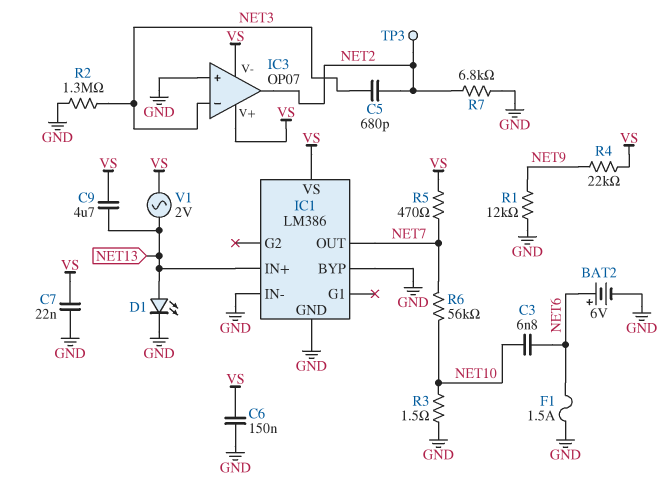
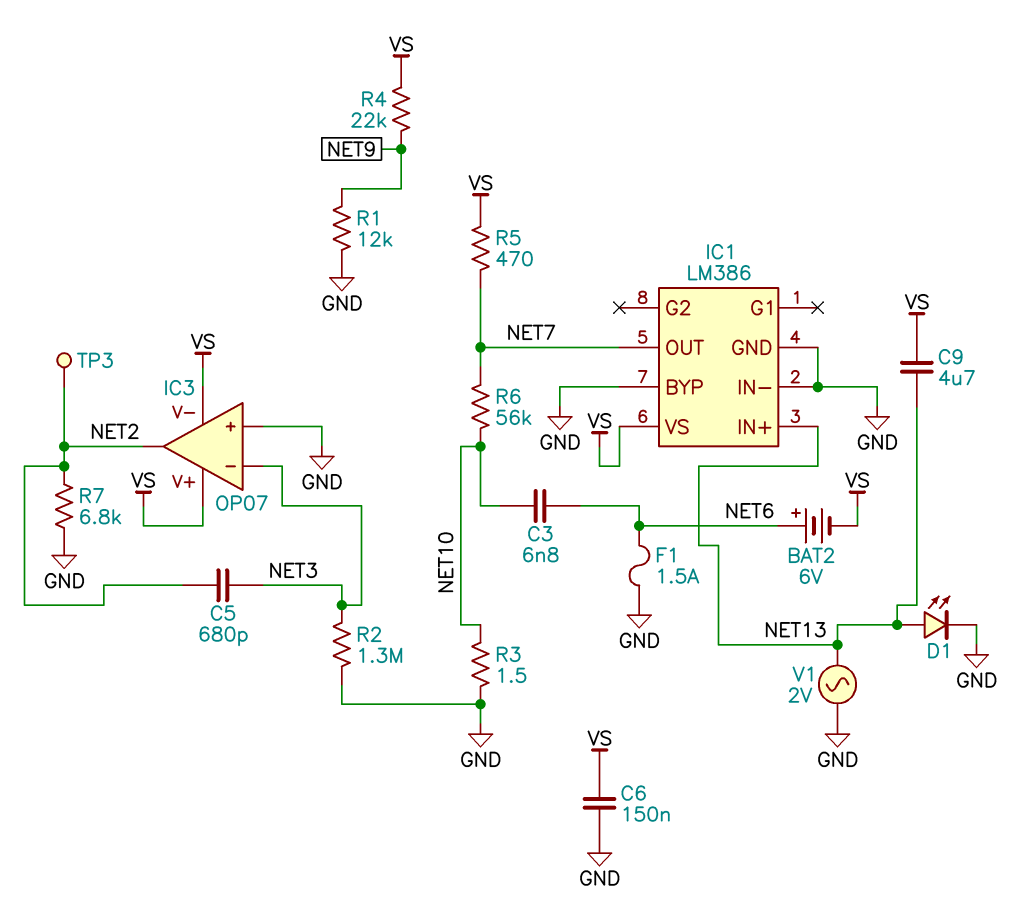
BAT2: 6V (plus NET6, minus GND) -> 6V (plus NET6, minus VS)
C7: 22nF (GND, VS) -> none
V1: AC 2V (NET13, VS) -> AC 2V (GND, NET13)

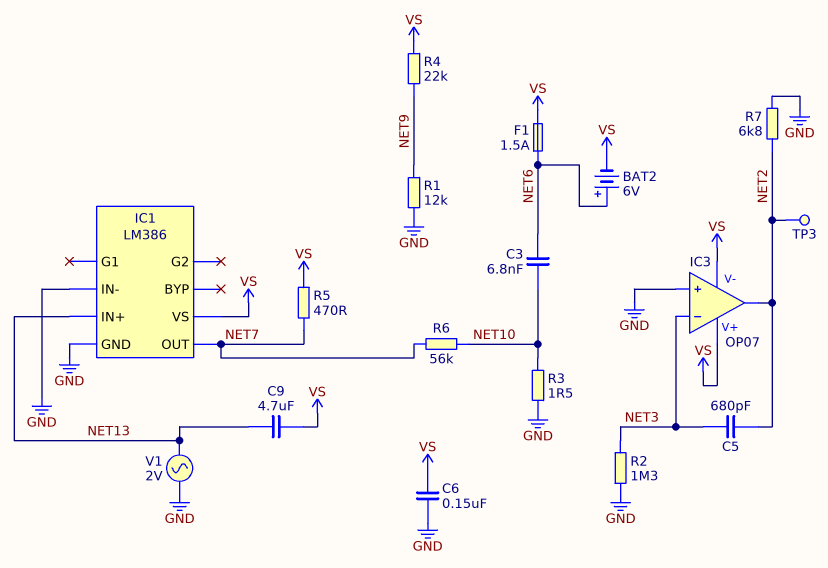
D1: LED (A NET13, K GND) -> none
F1: 1.5A (GND, NET6) -> 1.5A (NET6, VS)
IC1 pin BYP: GND -> none

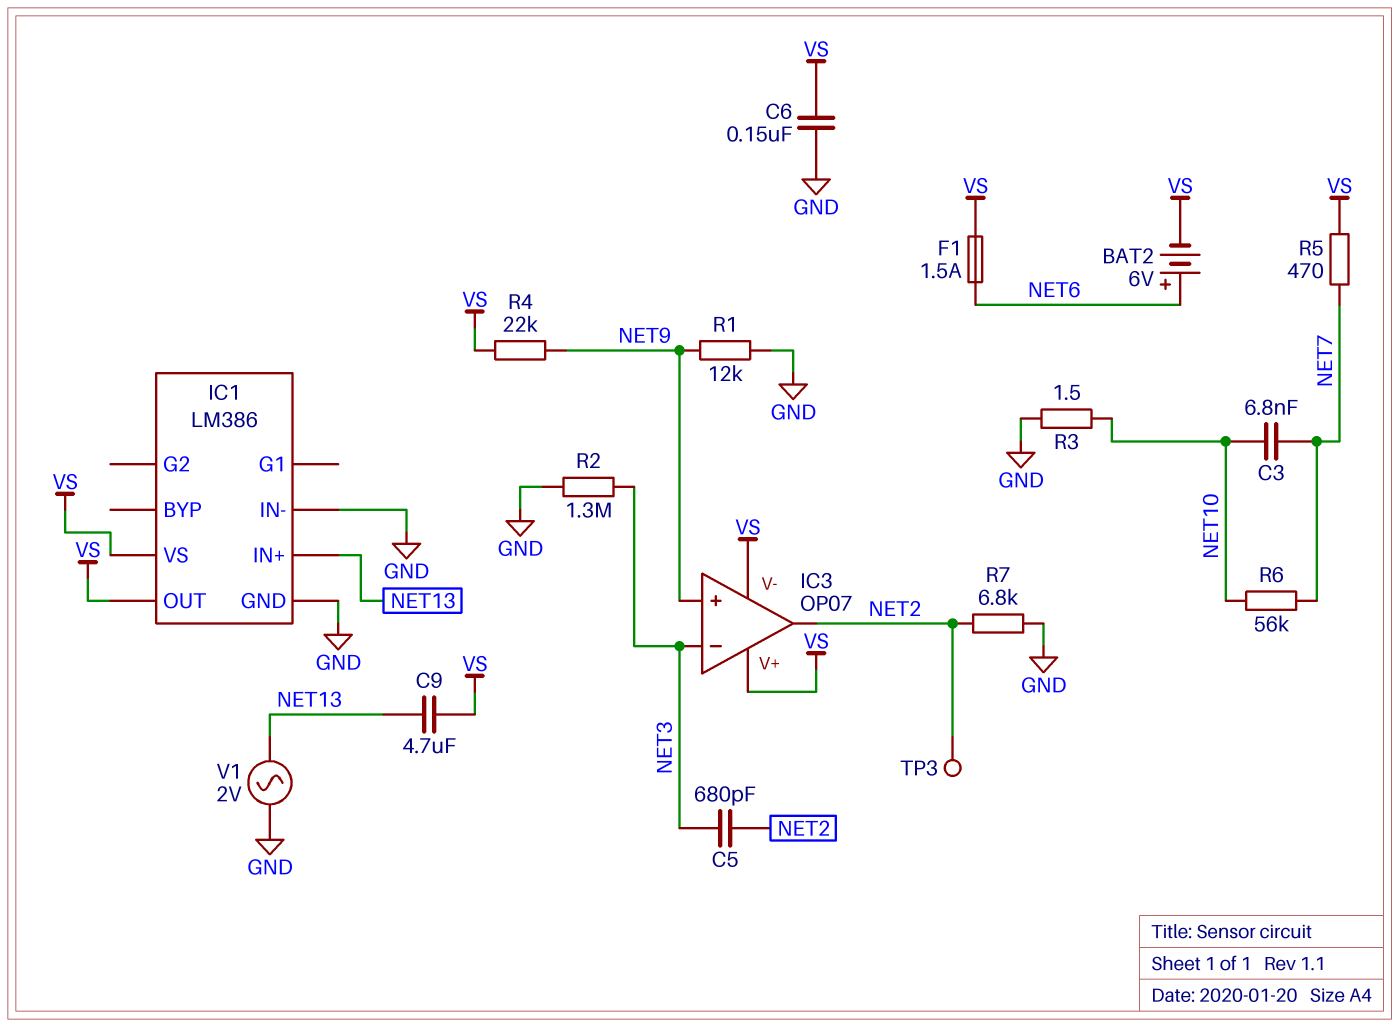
C3: 6.8nF (NET6, NET10) -> 6.8nF (NET7, NET10)
IC1 pin OUT: NET7 -> VS
IC3 pin in+: GND -> NET9

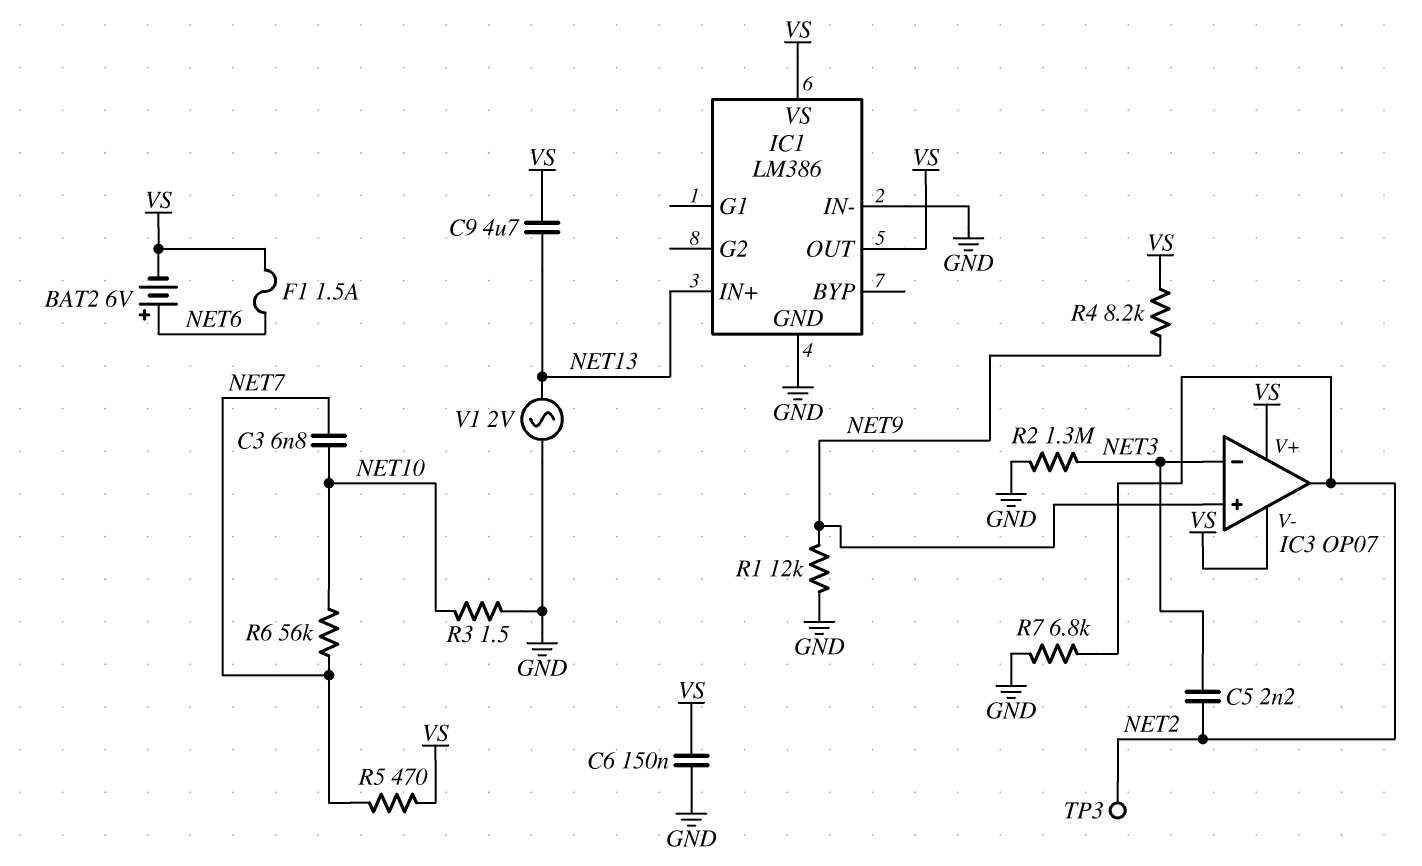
C5: 680pF (NET2, NET3) -> 2.2nF (NET2, NET3)
R4: 22k (NET9, VS) -> 8.2k (NET9, VS)

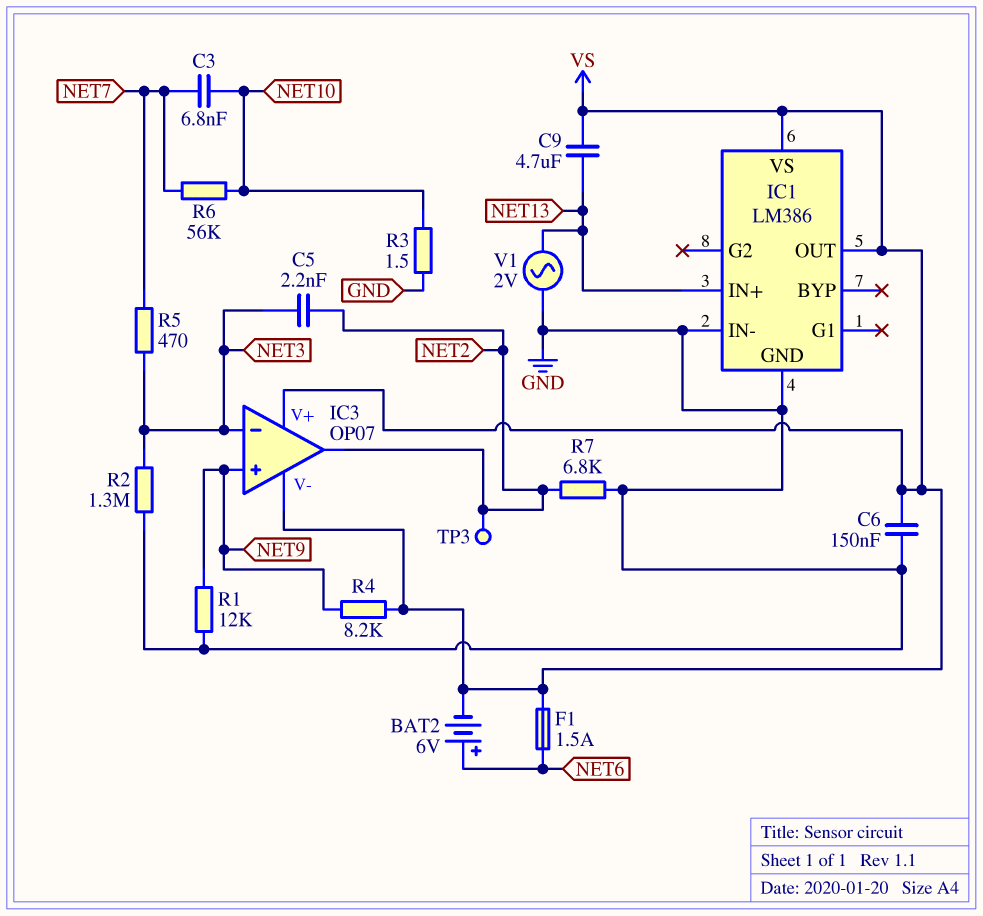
R5: 470 (NET7, VS) -> 470 (NET3, NET7)

